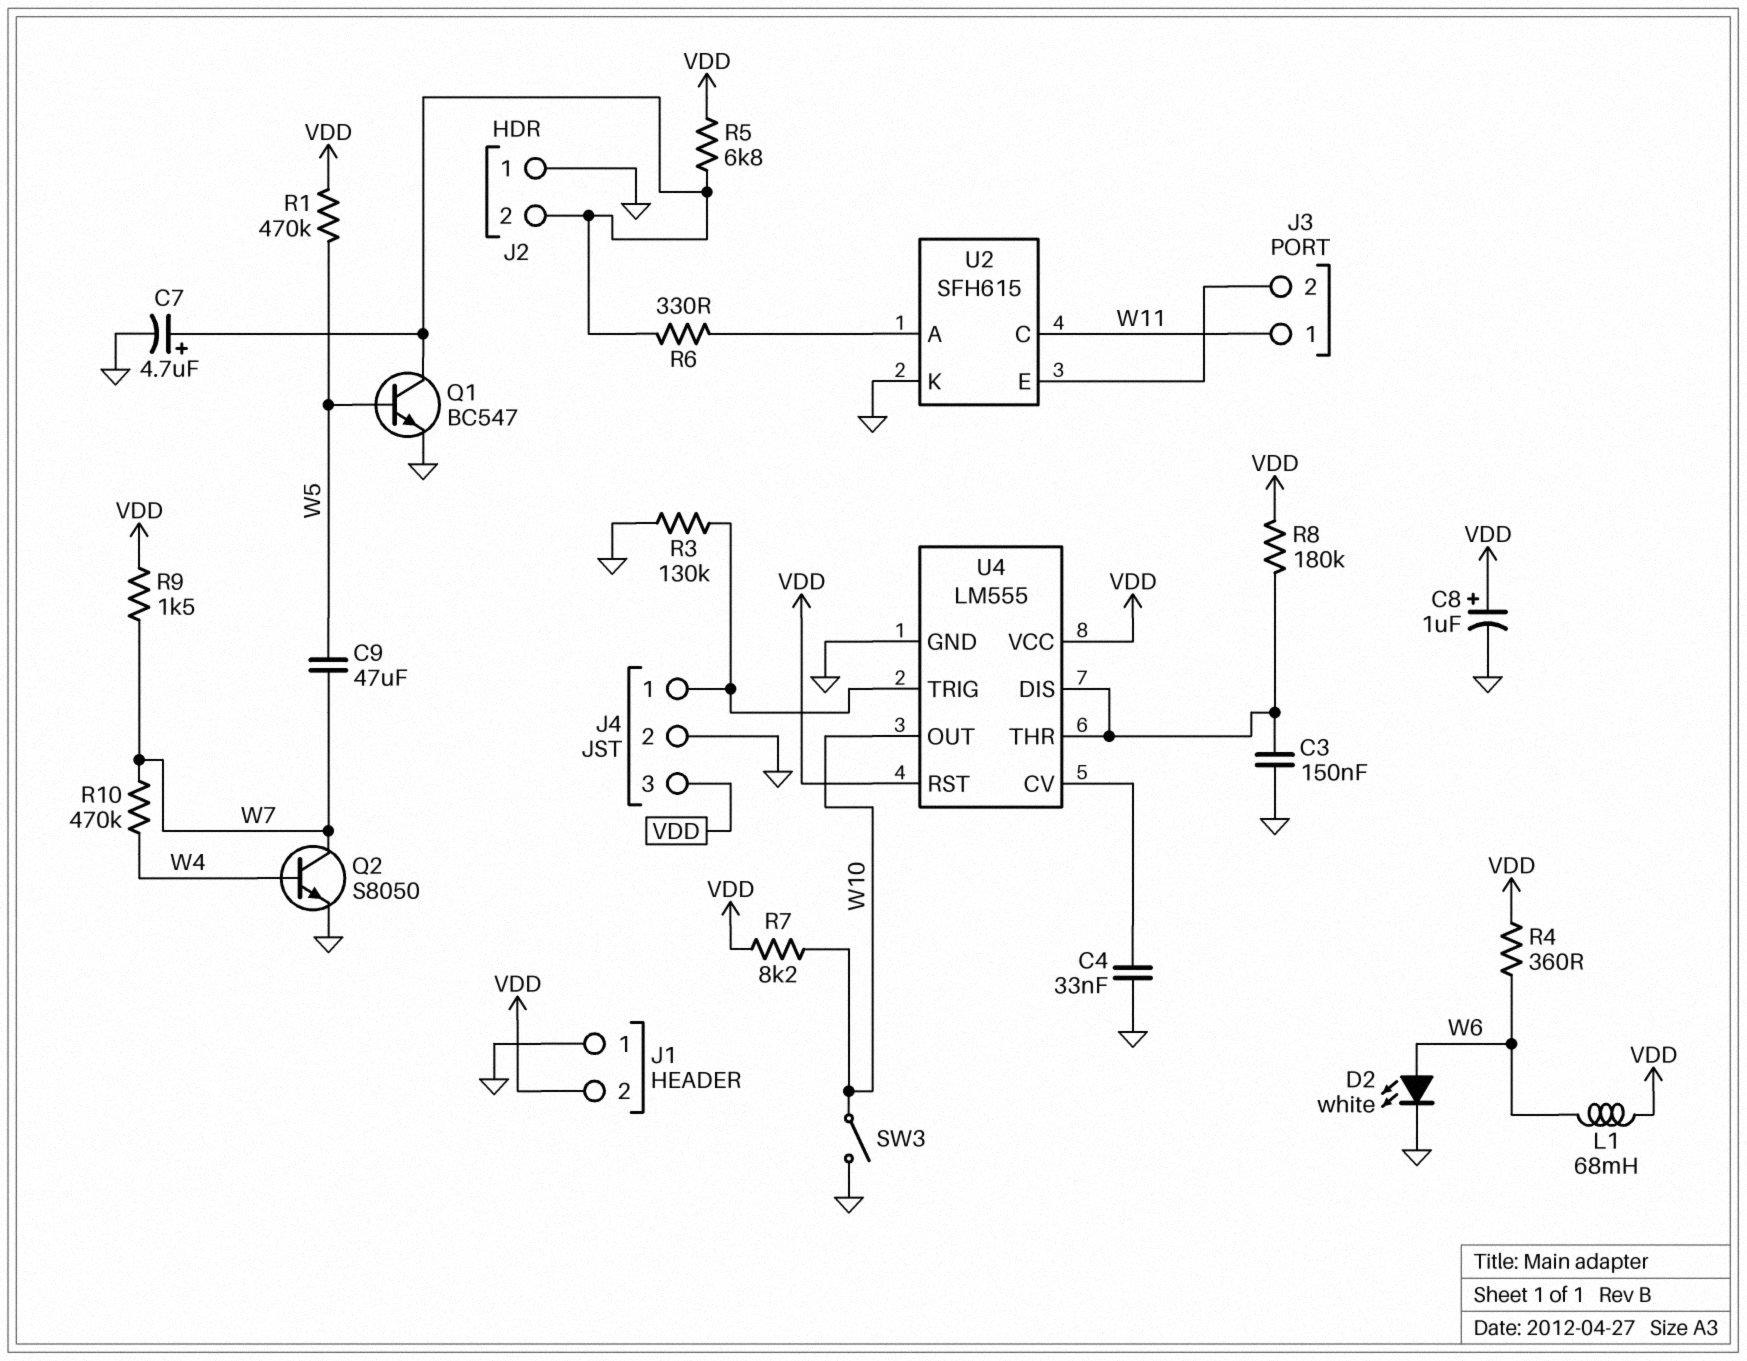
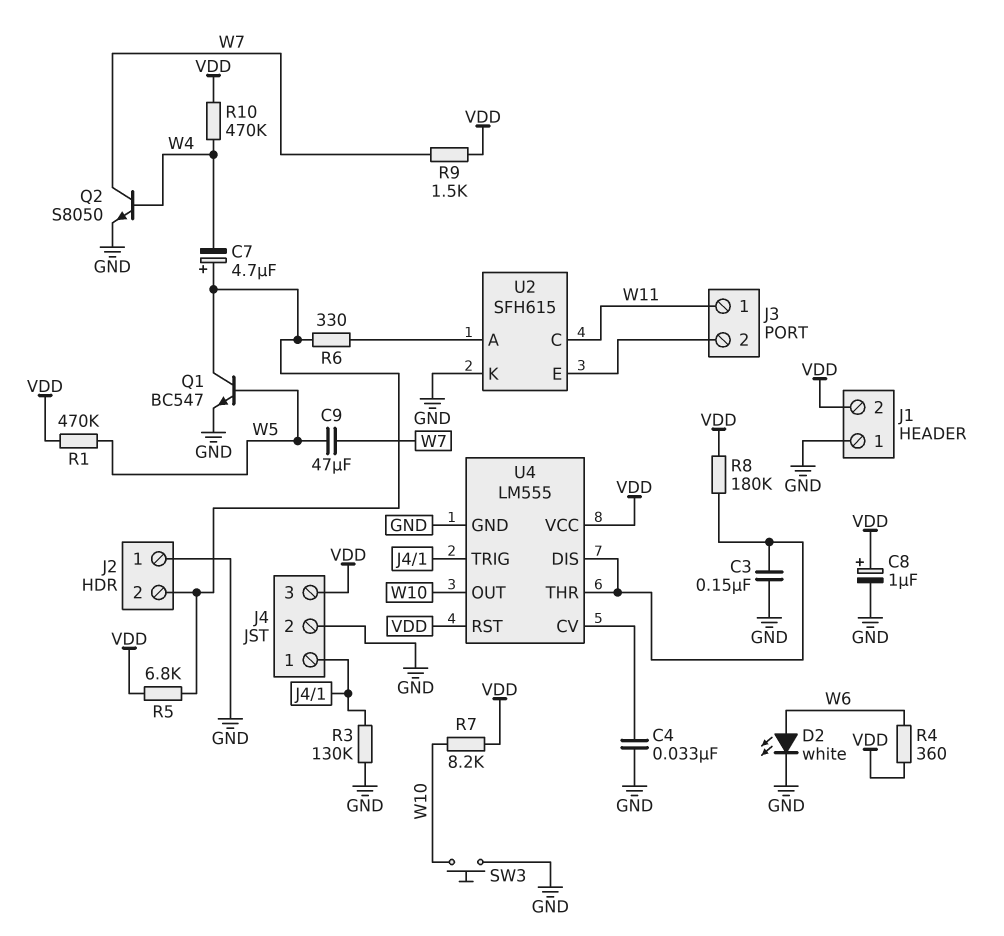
C7: 4.7uF (plus J2/2, minus GND) -> 4.7uF (plus J2/2, minus W4)
L1: 68mH (VDD, W6) -> none
R10: 470k (W4, W7) -> 470k (VDD, W4)
SW3: switch (GND, W10) -> button (GND, W10)

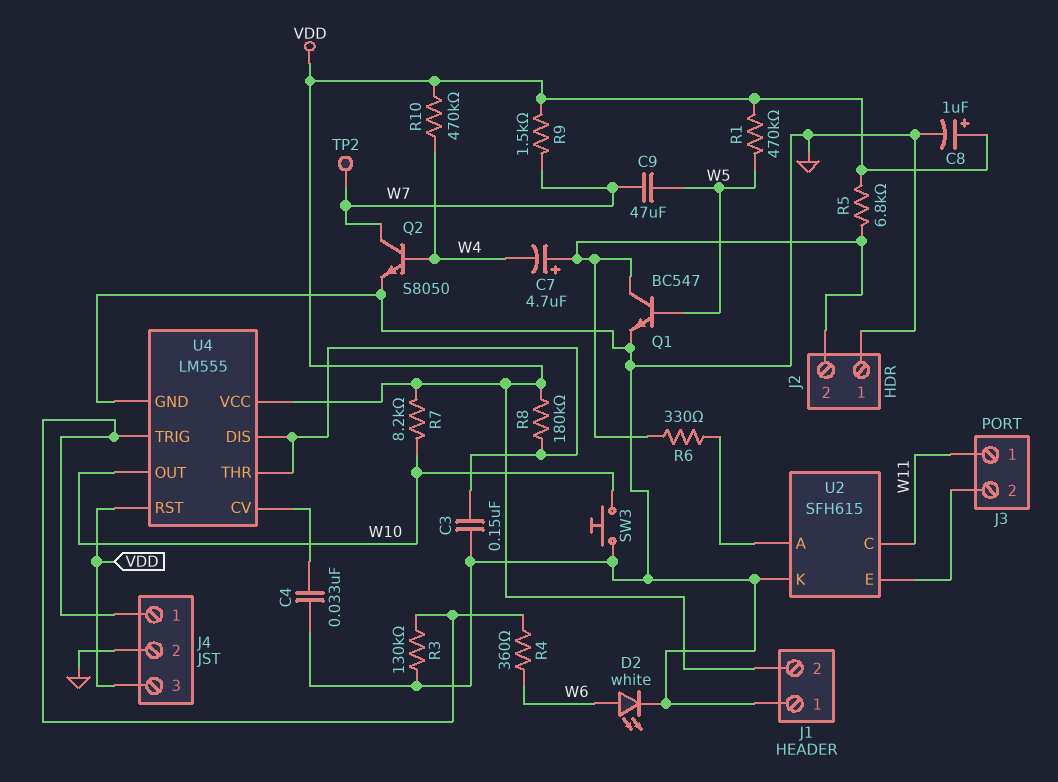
R4: 360 (VDD, W6) -> 360 (J4/1, W6)
TP2: none -> test point (W7)

